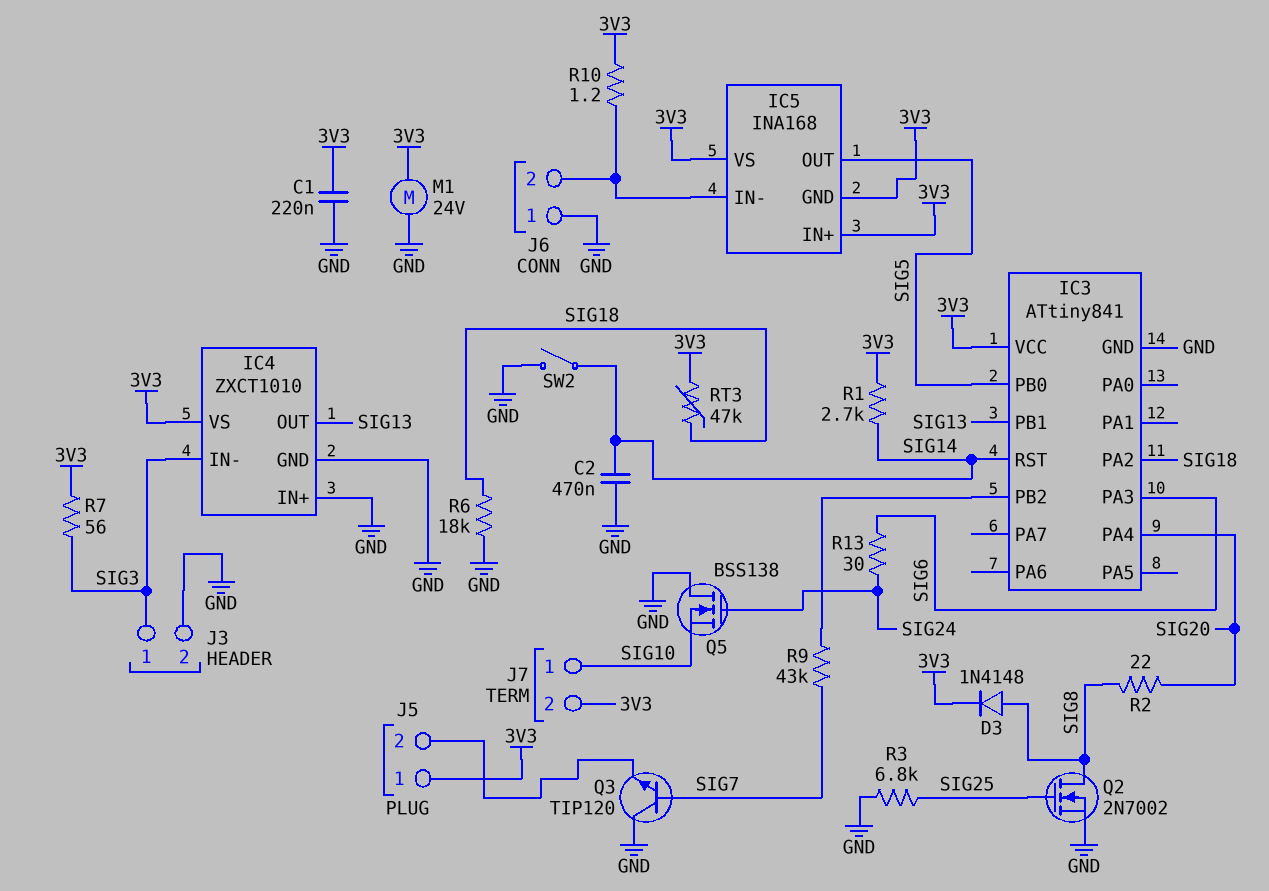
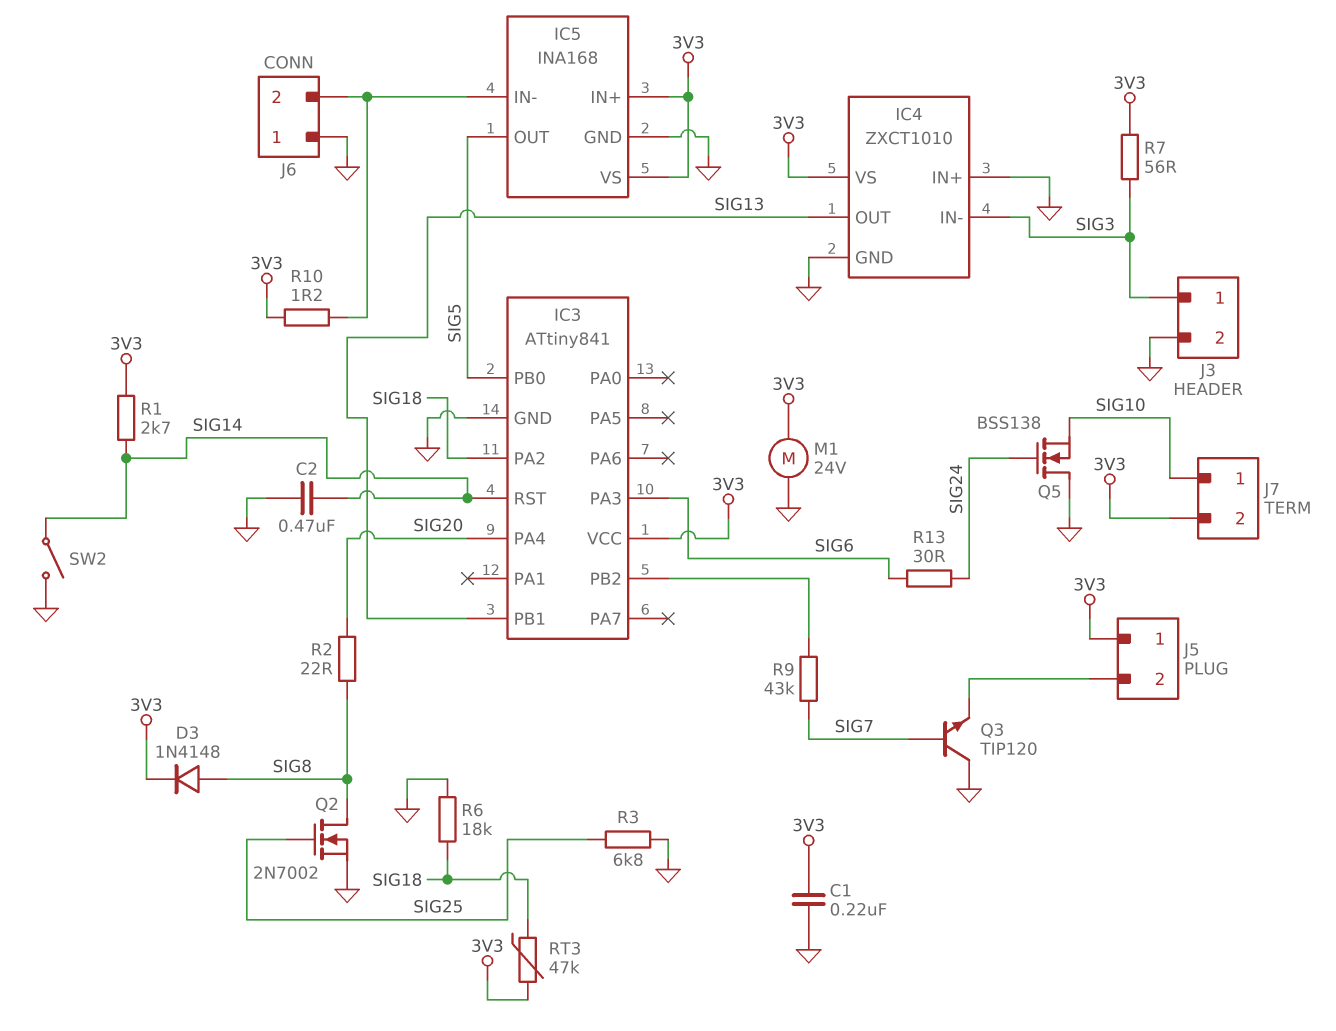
IC5 pin GND: 3V3 -> GND

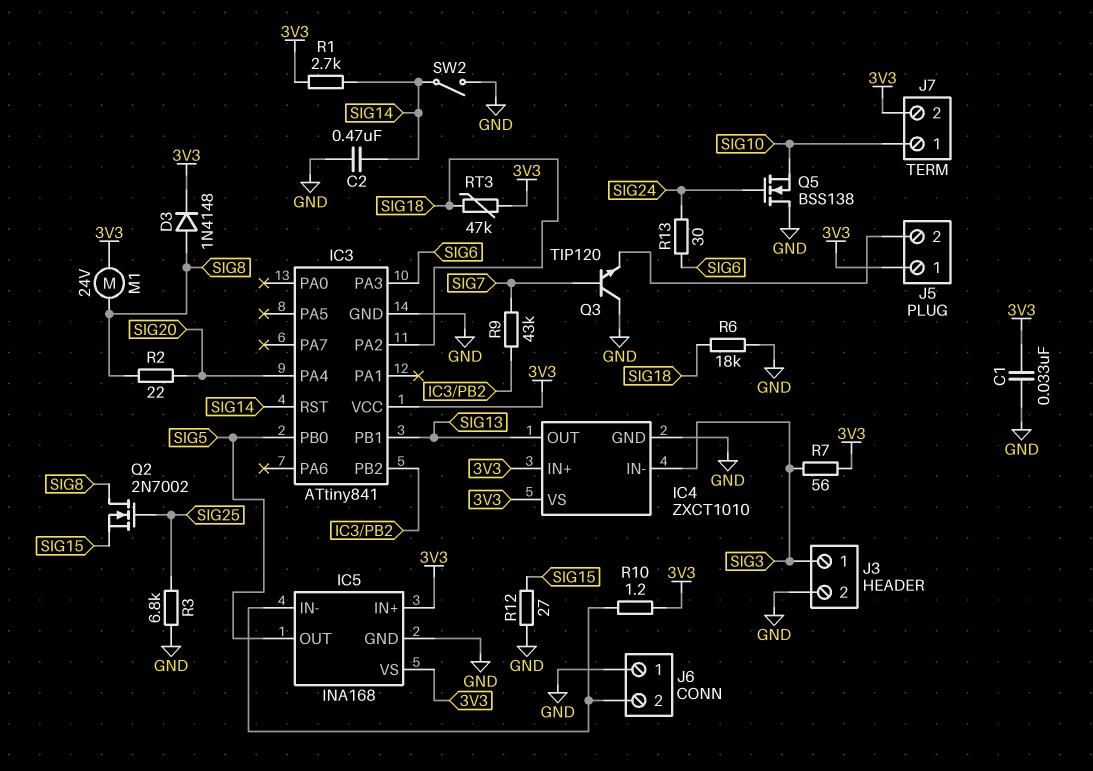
C1: 220nF (3V3, GND) -> 33nF (3V3, GND)
IC4 pin IN+: GND -> 3V3
M1: motor 24V (3V3, GND) -> motor 24V (3V3, SIG8)
Q2: NMOS 2N7002 (G SIG25, D SIG8, S GND) -> NMOS 2N7002 (G SIG25, D SIG8, S SIG15)
R12: none -> 27 (GND, SIG15)

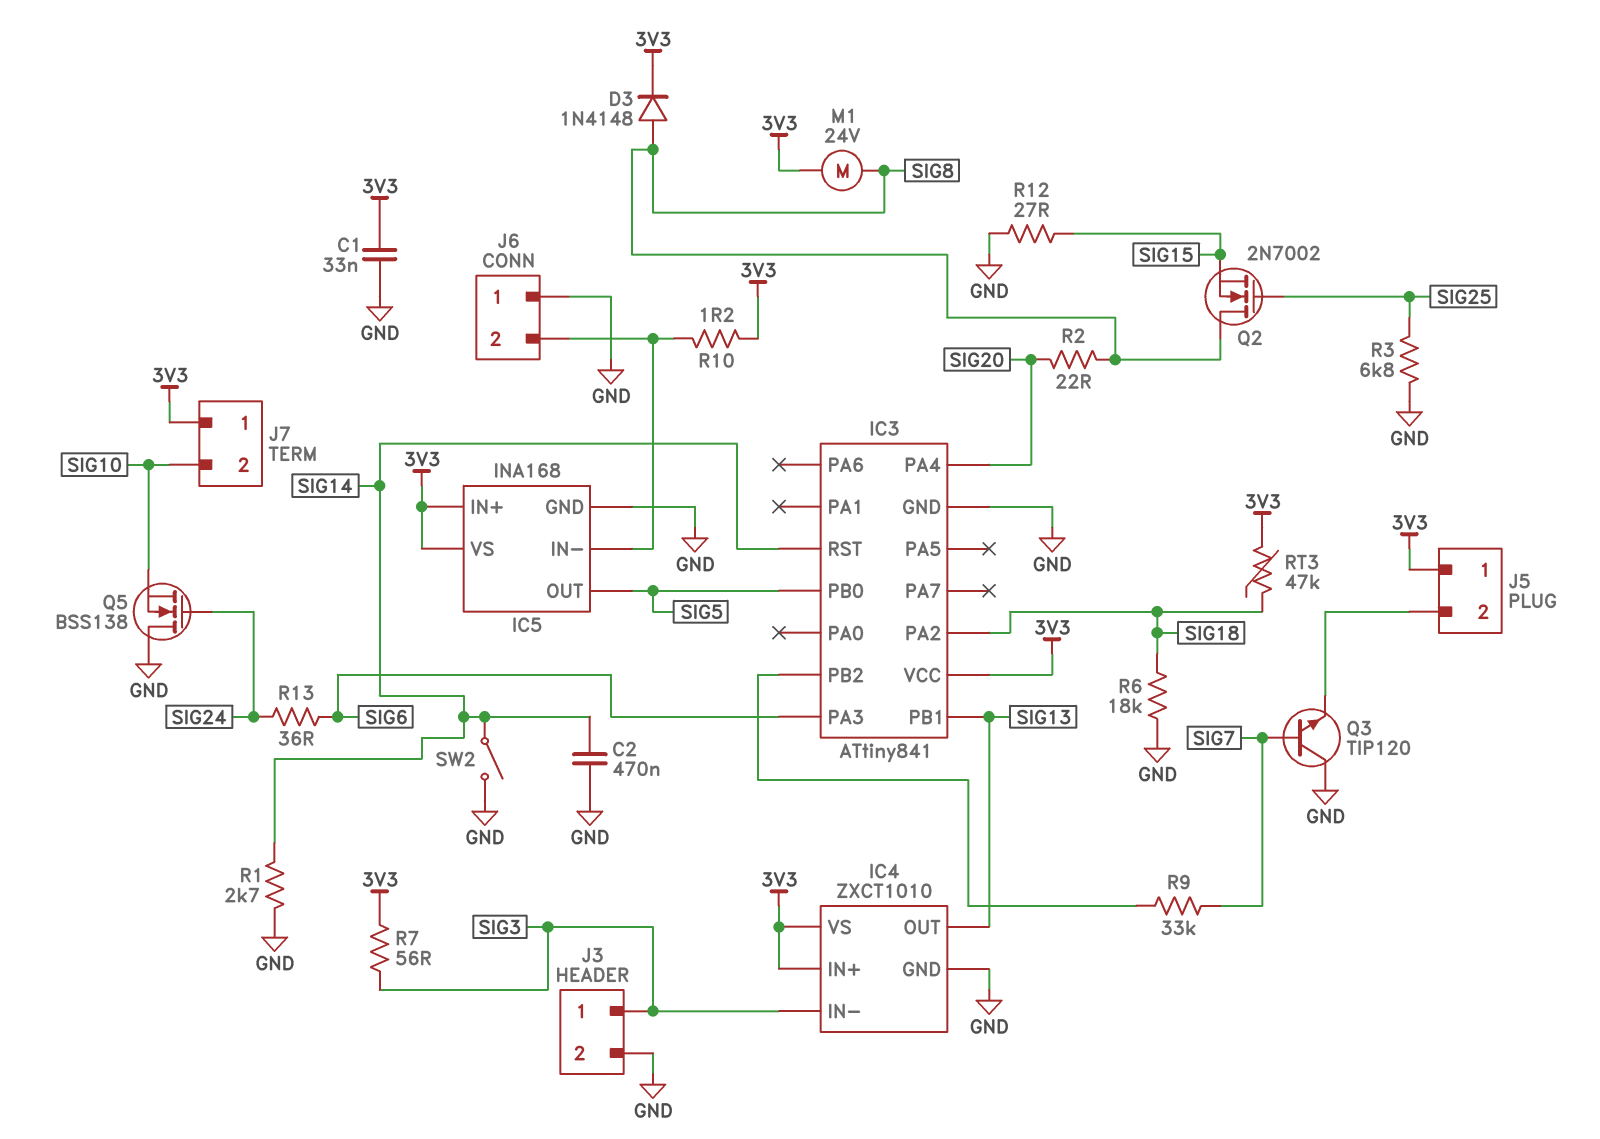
J7 pin 1: SIG10 -> 3V3
J7 pin 2: 3V3 -> SIG10
R1: 2.7k (3V3, SIG14) -> 2.7k (GND, SIG14)
R9: 43k (IC3/PB2, SIG7) -> 33k (IC3/PB2, SIG7)
R13: 30 (SIG6, SIG24) -> 36 (SIG6, SIG24)

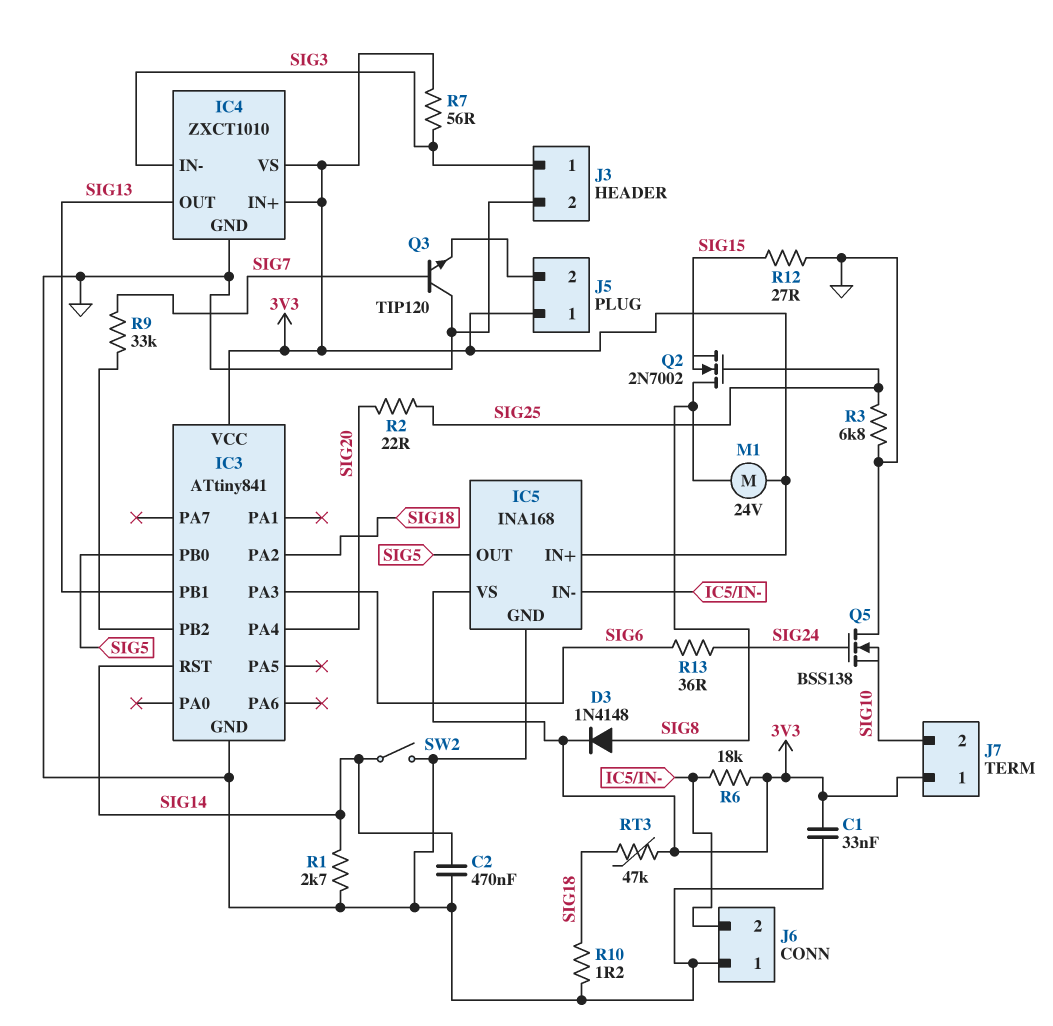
R2: 22 (SIG8, SIG20) -> 22 (SIG20, SIG25)
R6: 18k (GND, SIG18) -> 18k (3V3, IC5/IN-)
R10: 1.2 (3V3, IC5/IN-) -> 1.2 (GND, SIG18)

